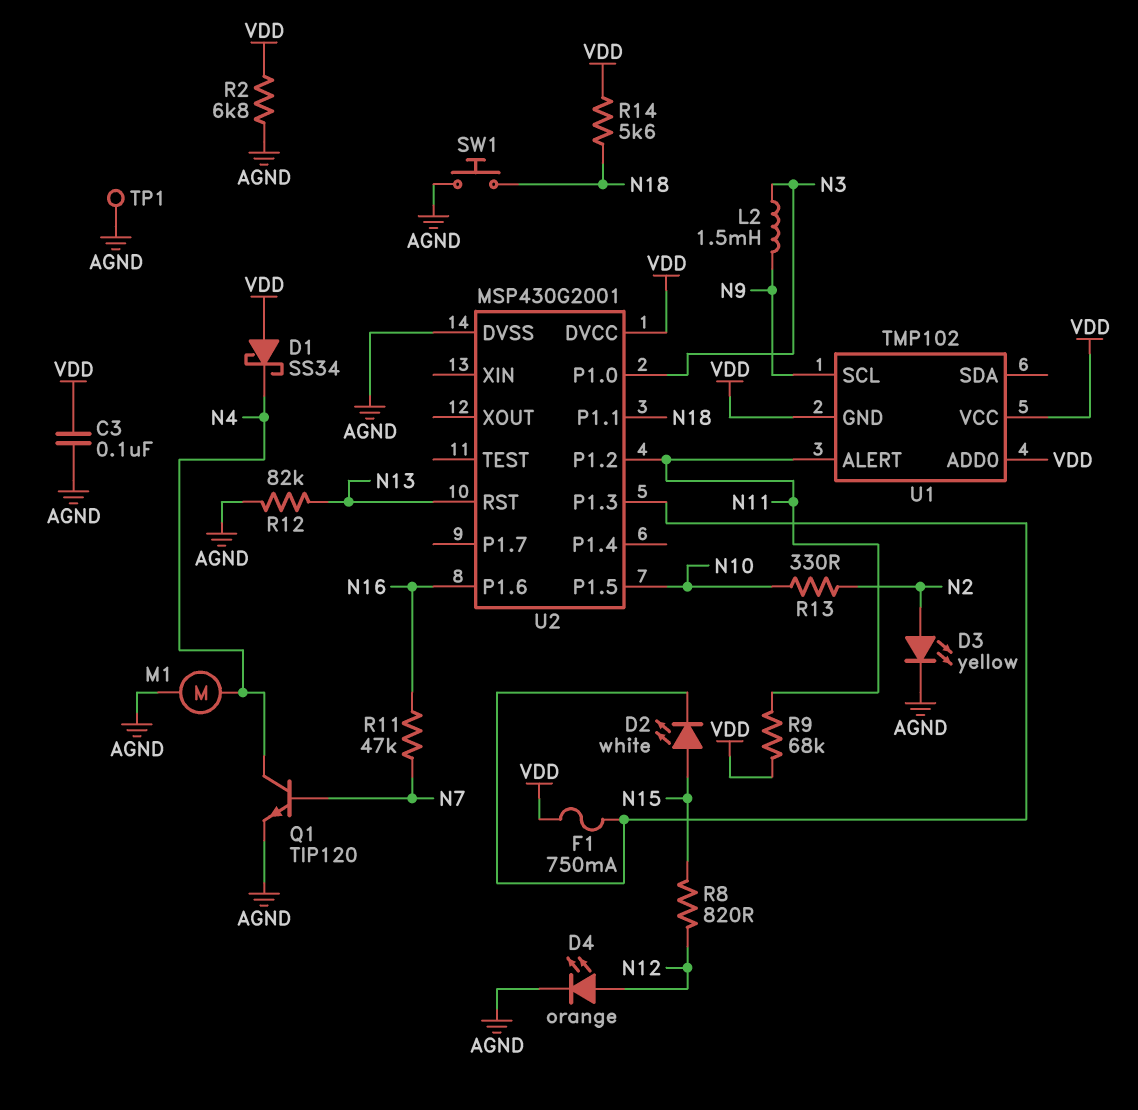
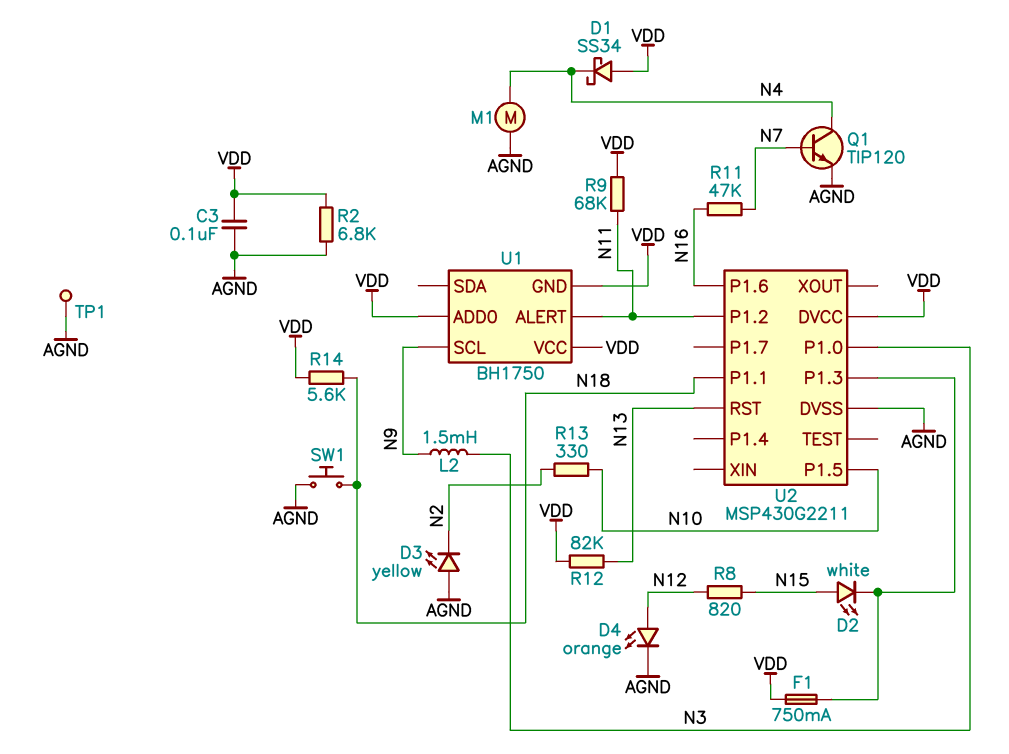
D3: LED yellow (A N2, K AGND) -> LED yellow (A AGND, K N2)
R12: 82k (AGND, N13) -> 82k (N13, VDD)
U1: TMP102 -> BH1750
U2: MSP430G2001 -> MSP430G2211

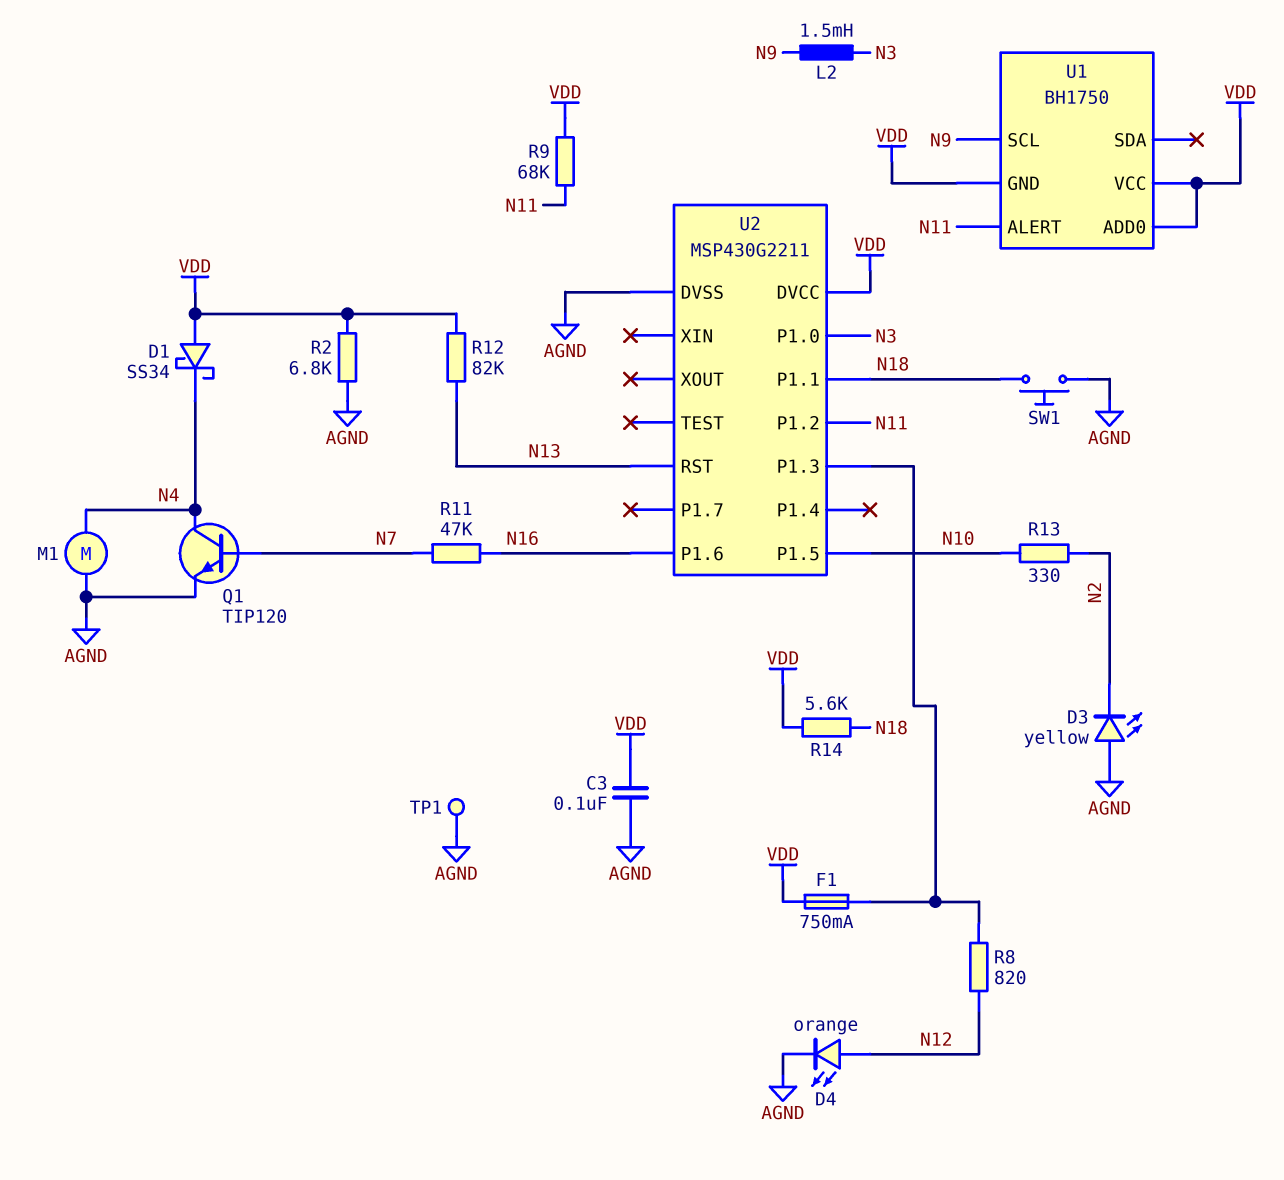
D2: LED white (A N15, K U2/P1.3) -> none
R8: 820 (N12, N15) -> 820 (N12, U2/P1.3)

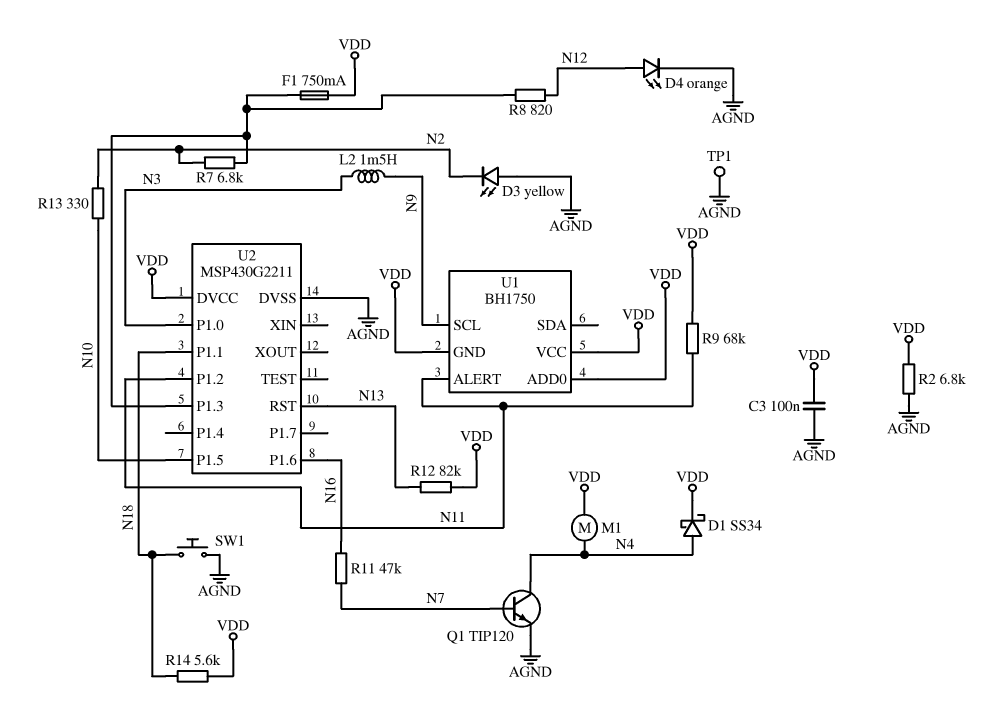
D1: schottky SS34 (A VDD, K N4) -> schottky SS34 (A N4, K VDD)
M1: motor (AGND, N4) -> motor (N4, VDD)
R7: none -> 6.8k (N2, U2/P1.3)

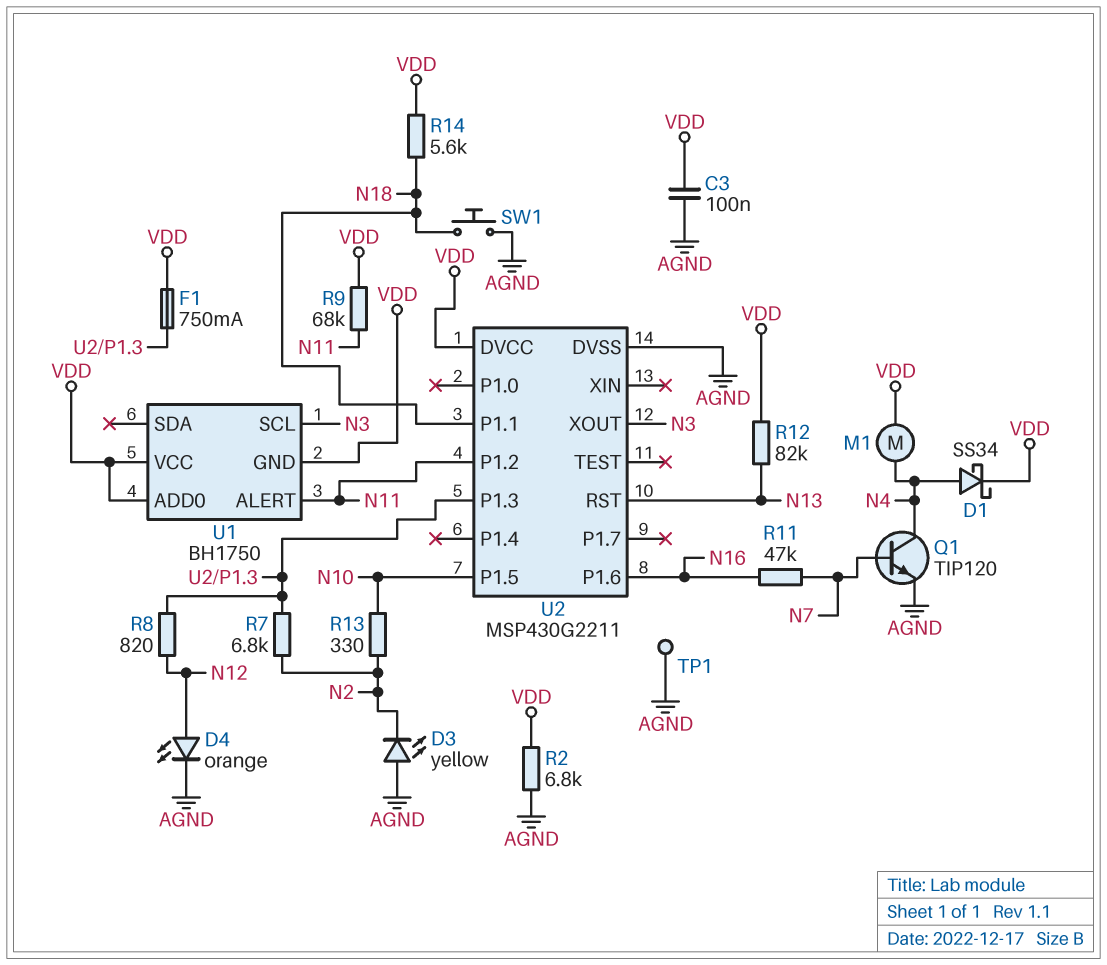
L2: 1.5mH (N3, N9) -> none
U1 pin SCL: N9 -> N3
U2 pin P1.0: N3 -> none
U2 pin XOUT: none -> N3

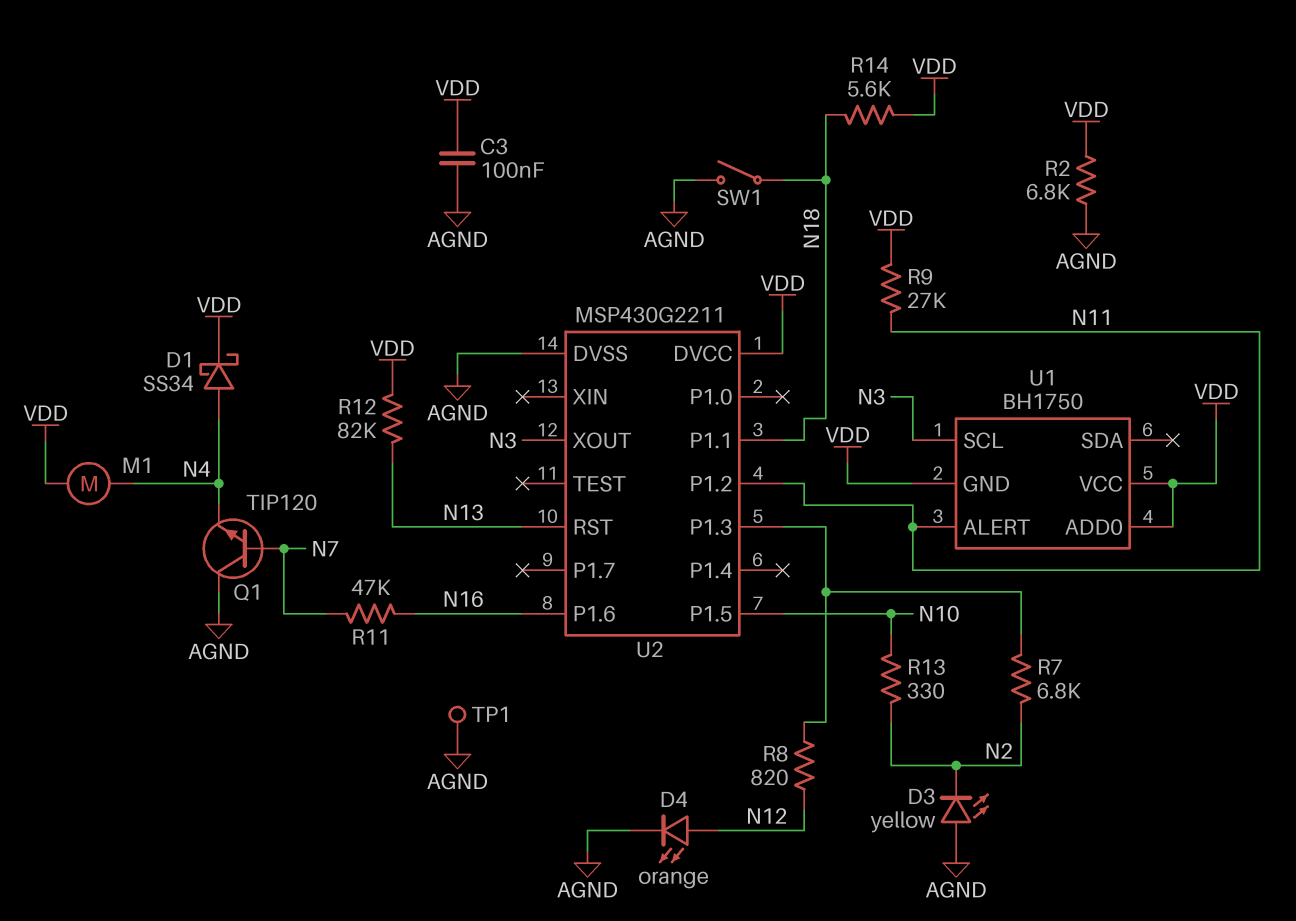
F1: 750mA (U2/P1.3, VDD) -> none
Q1: NPN TIP120 (B N7, C N4, E AGND) -> NPN TIP120 (B N7, C AGND, E N4)
R9: 68k (N11, VDD) -> 27k (N11, VDD)
SW1: button (AGND, N18) -> switch (AGND, N18)

